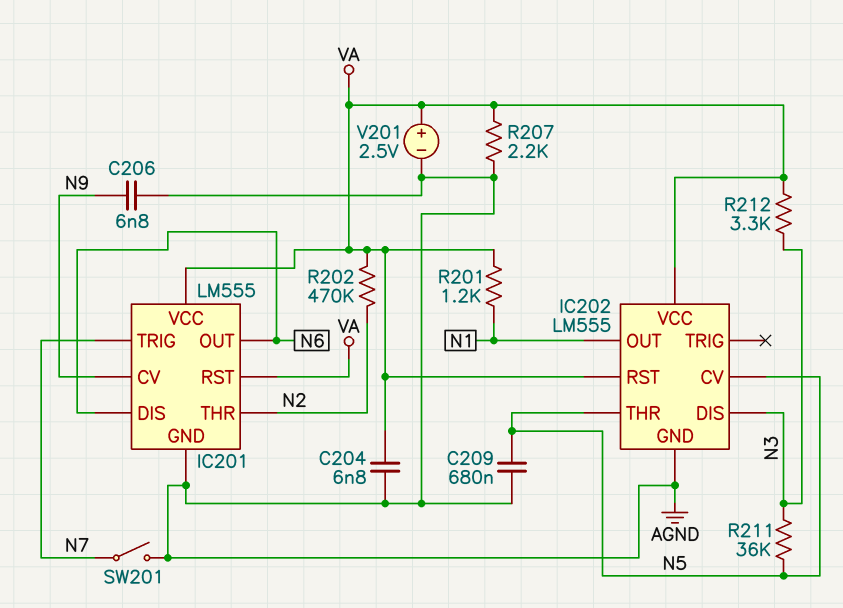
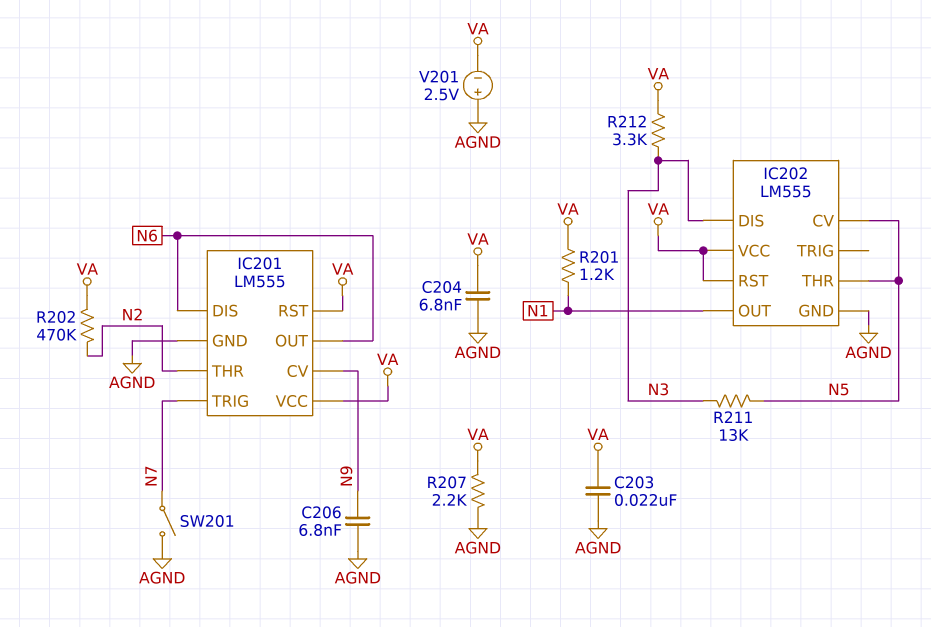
C203: none -> 22nF (AGND, VA)
C209: 680nF (AGND, N5) -> none
R211: 36k (N3, N5) -> 13k (N3, N5)
V201: 2.5V (plus VA, minus AGND) -> 2.5V (plus AGND, minus VA)

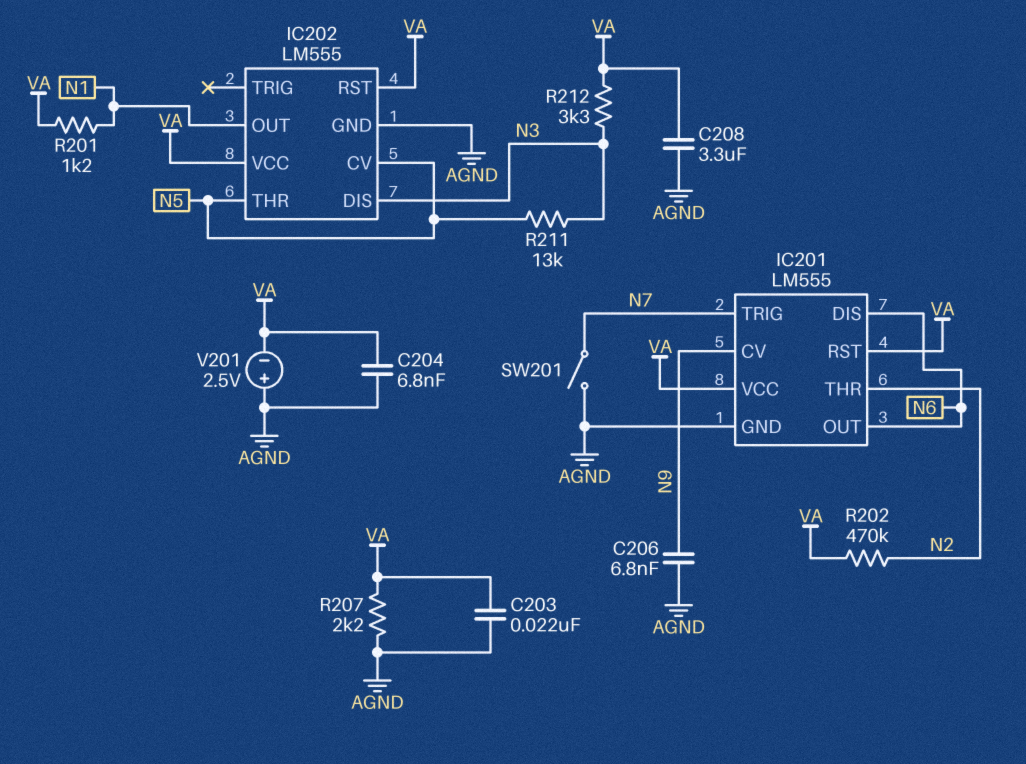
C208: none -> 3.3uF (AGND, VA)

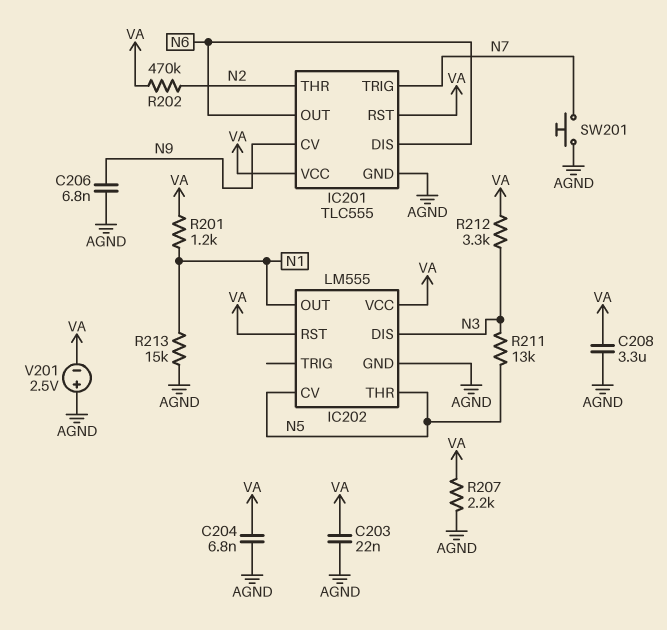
IC201: LM555 -> TLC555
R213: none -> 15k (AGND, N1)
SW201: switch (AGND, N7) -> button (AGND, N7)

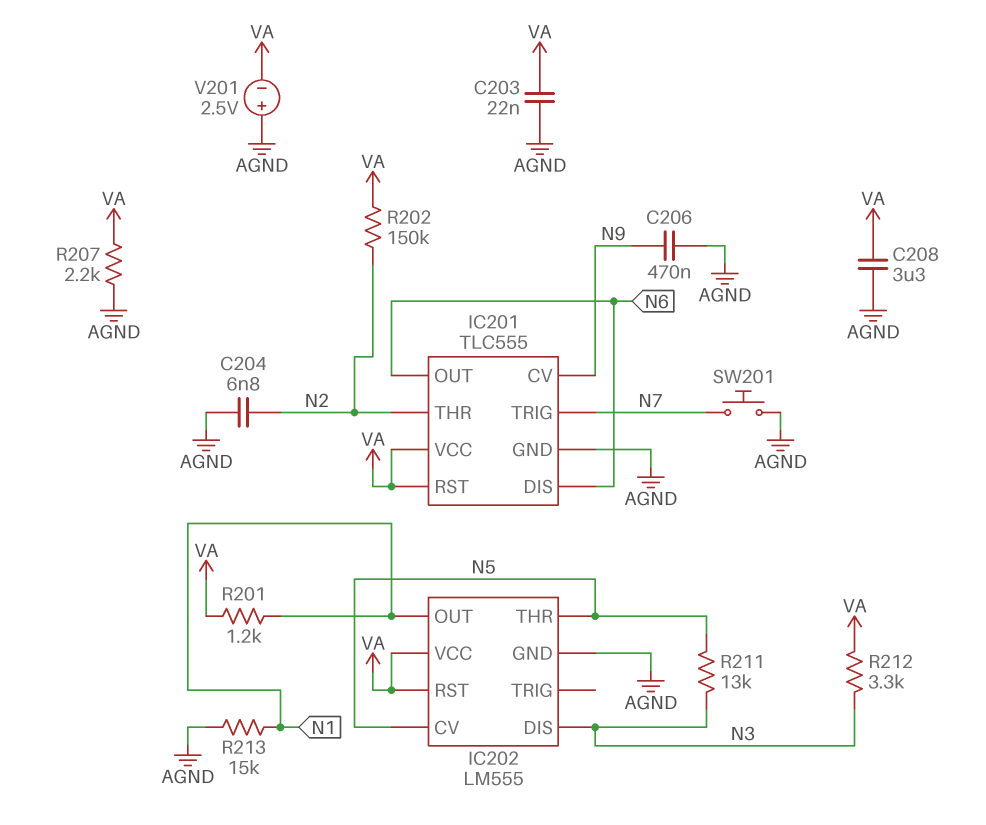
C204: 6.8nF (AGND, VA) -> 6.8nF (AGND, N2)
C206: 6.8nF (AGND, N9) -> 470nF (AGND, N9)
R202: 470k (N2, VA) -> 150k (N2, VA)

